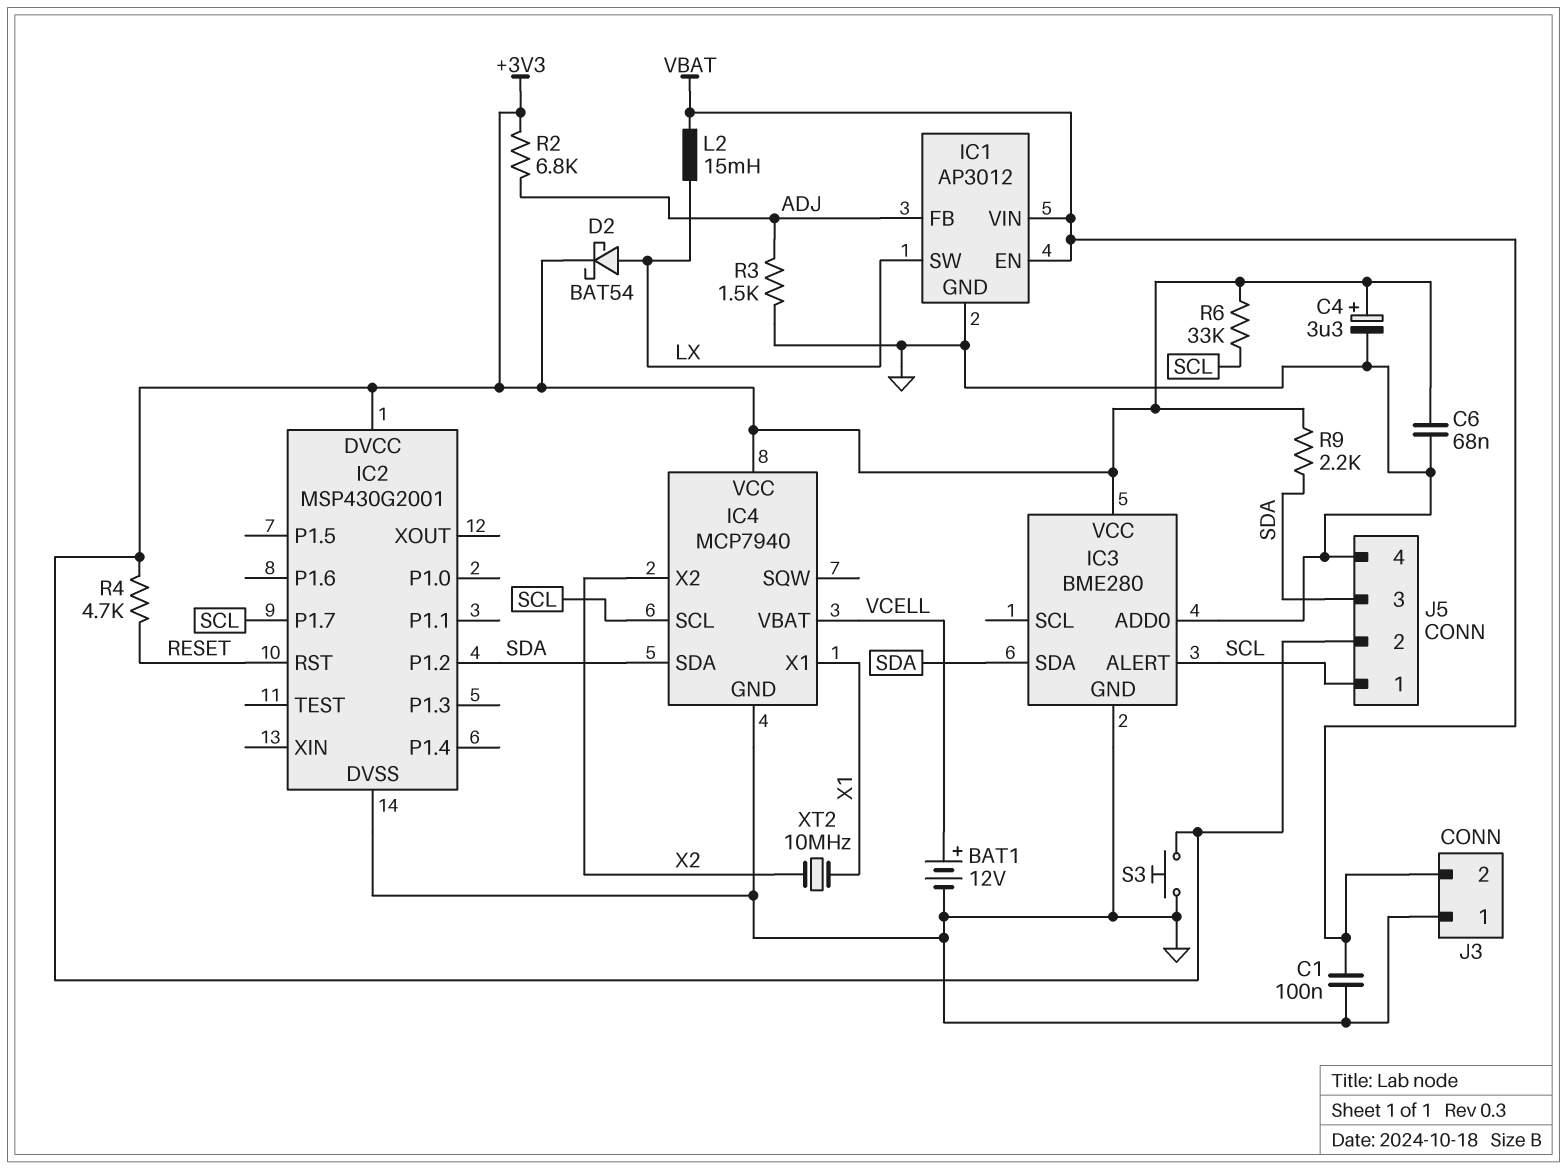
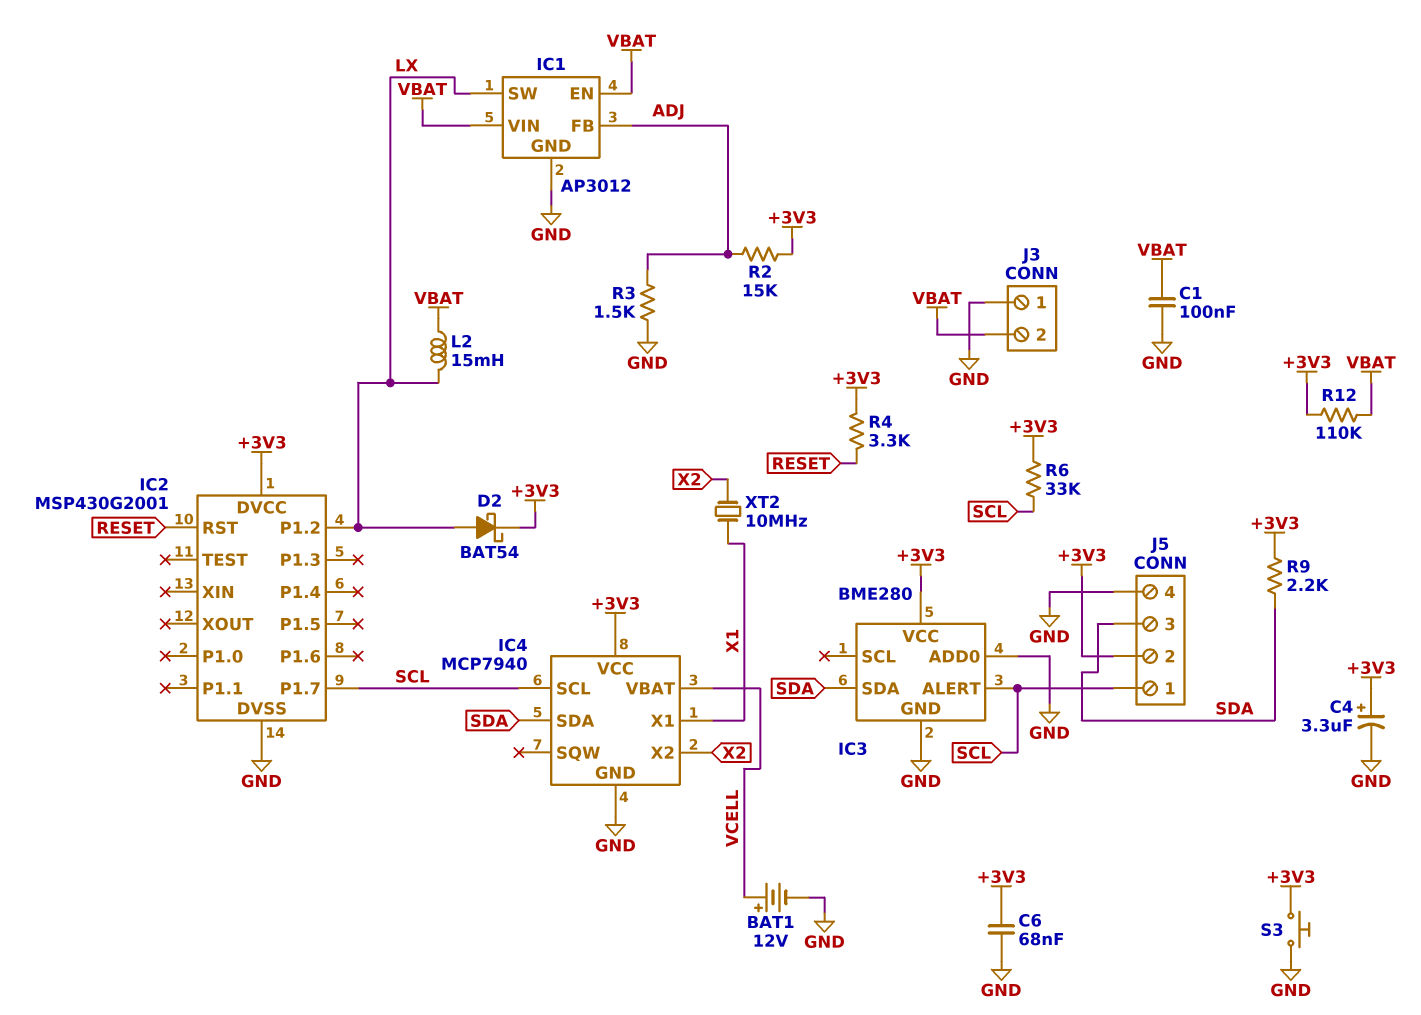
IC2 pin P1.2: SDA -> LX
R2: 6.8k (+3V3, ADJ) -> 15k (+3V3, ADJ)
R4: 4.7k (+3V3, RESET) -> 3.3k (+3V3, RESET)
R12: none -> 110k (+3V3, VBAT)

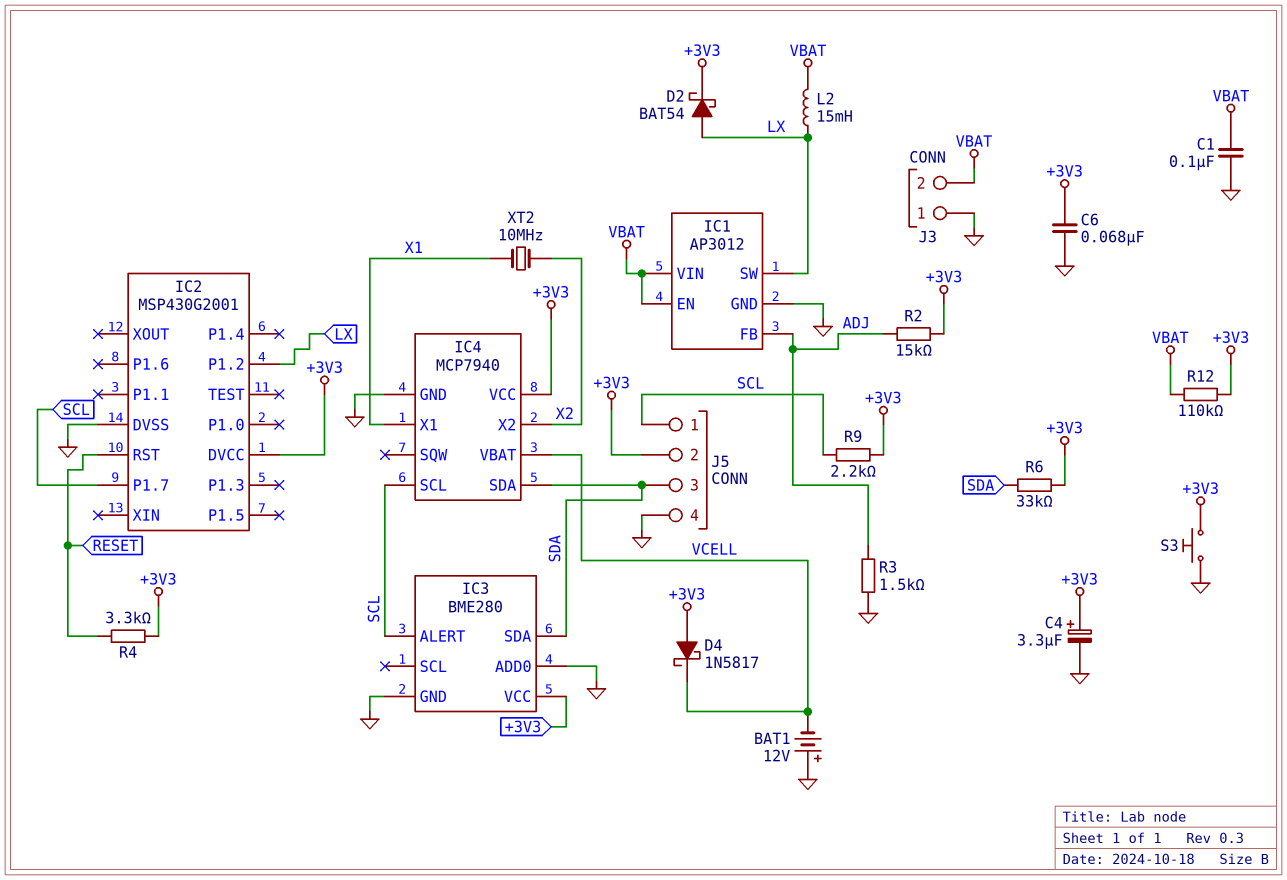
BAT1: 12V (plus VCELL, minus GND) -> 12V (plus GND, minus VCELL)
D4: none -> schottky 1N5817 (A +3V3, K VCELL)
R6: 33k (+3V3, SCL) -> 33k (+3V3, SDA)
R9: 2.2k (+3V3, SDA) -> 2.2k (+3V3, SCL)

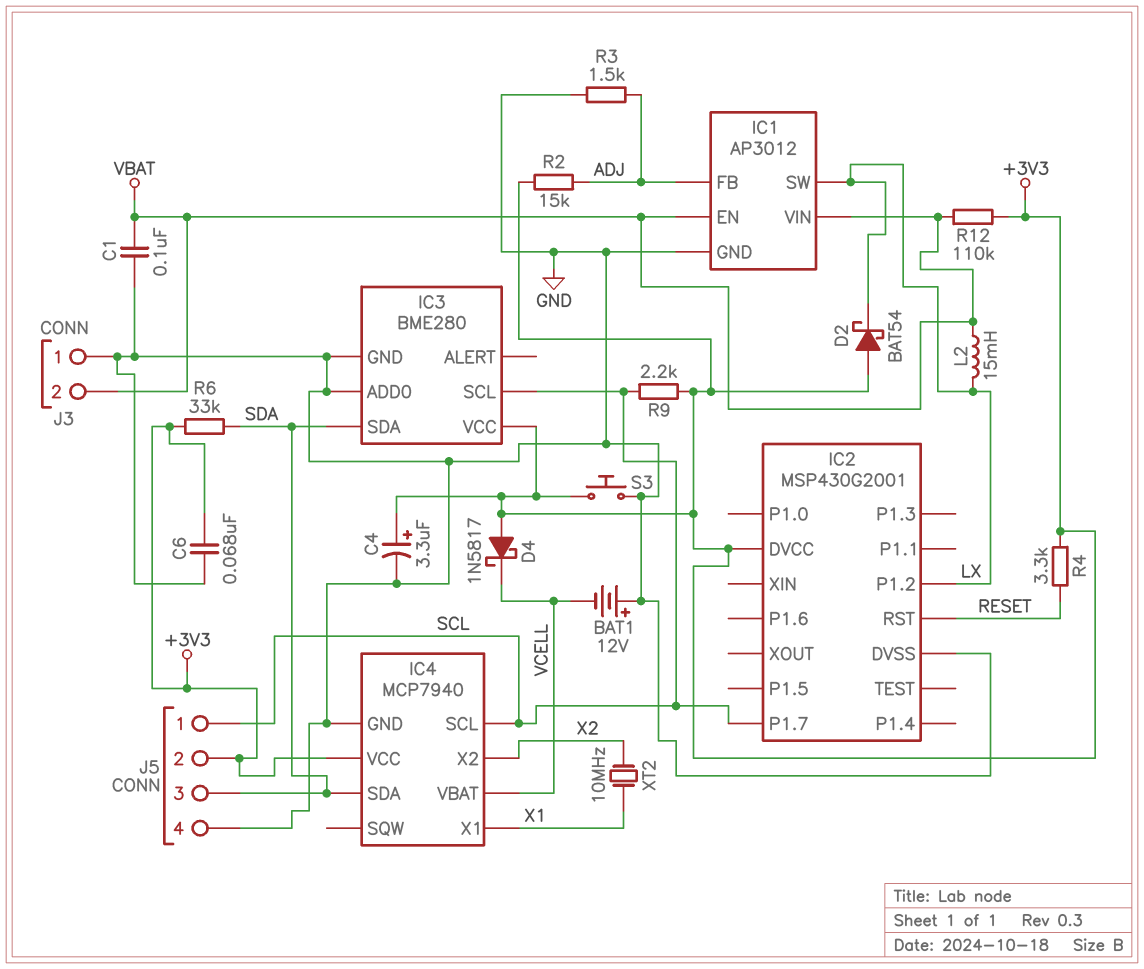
D2: schottky BAT54 (A LX, K +3V3) -> schottky BAT54 (A +3V3, K LX)
IC3 pin ALERT: SCL -> none
IC3 pin SCL: none -> SCL

